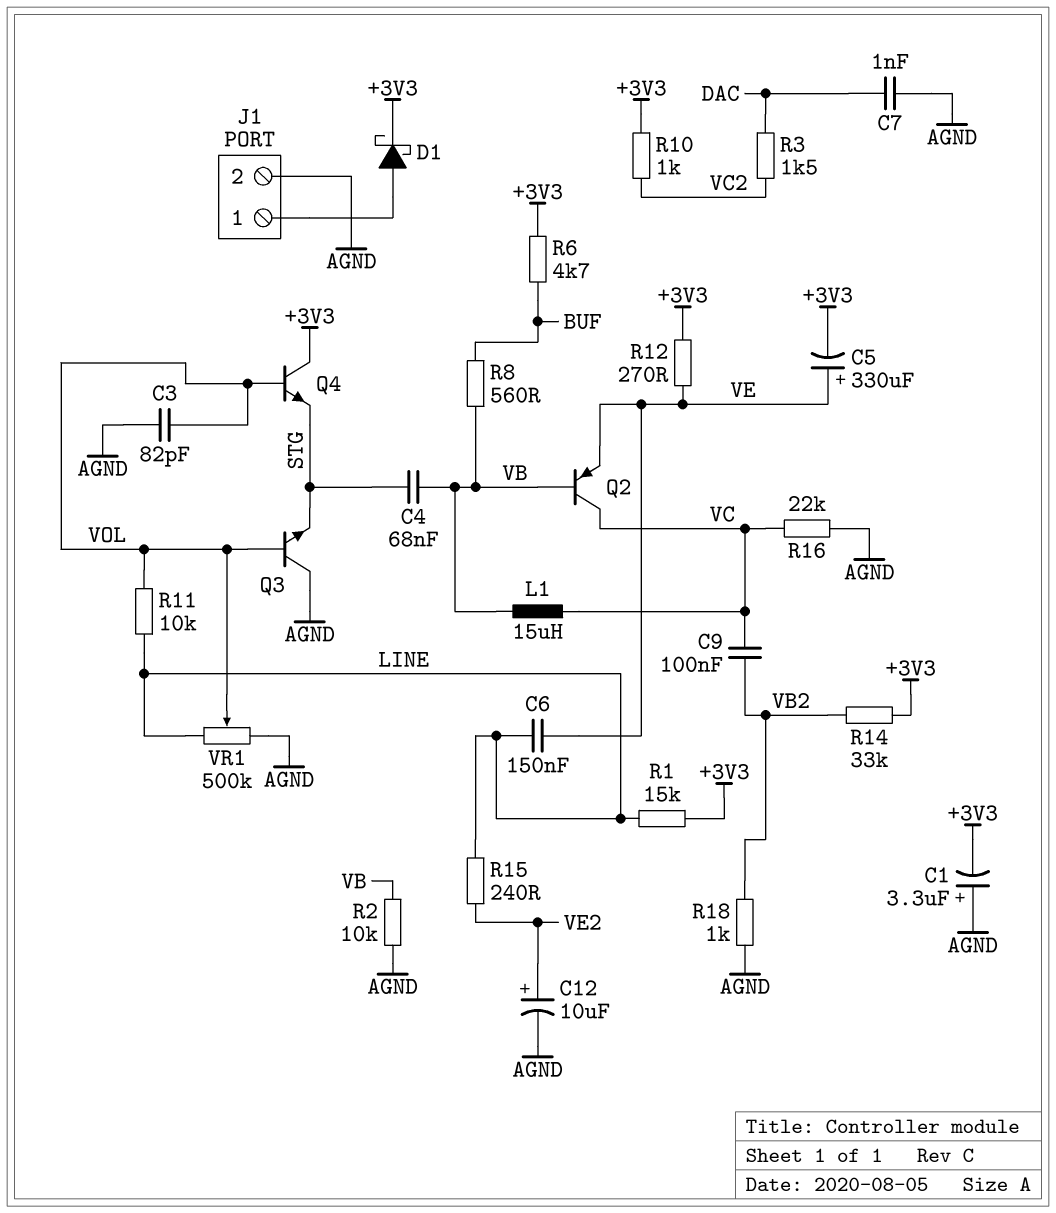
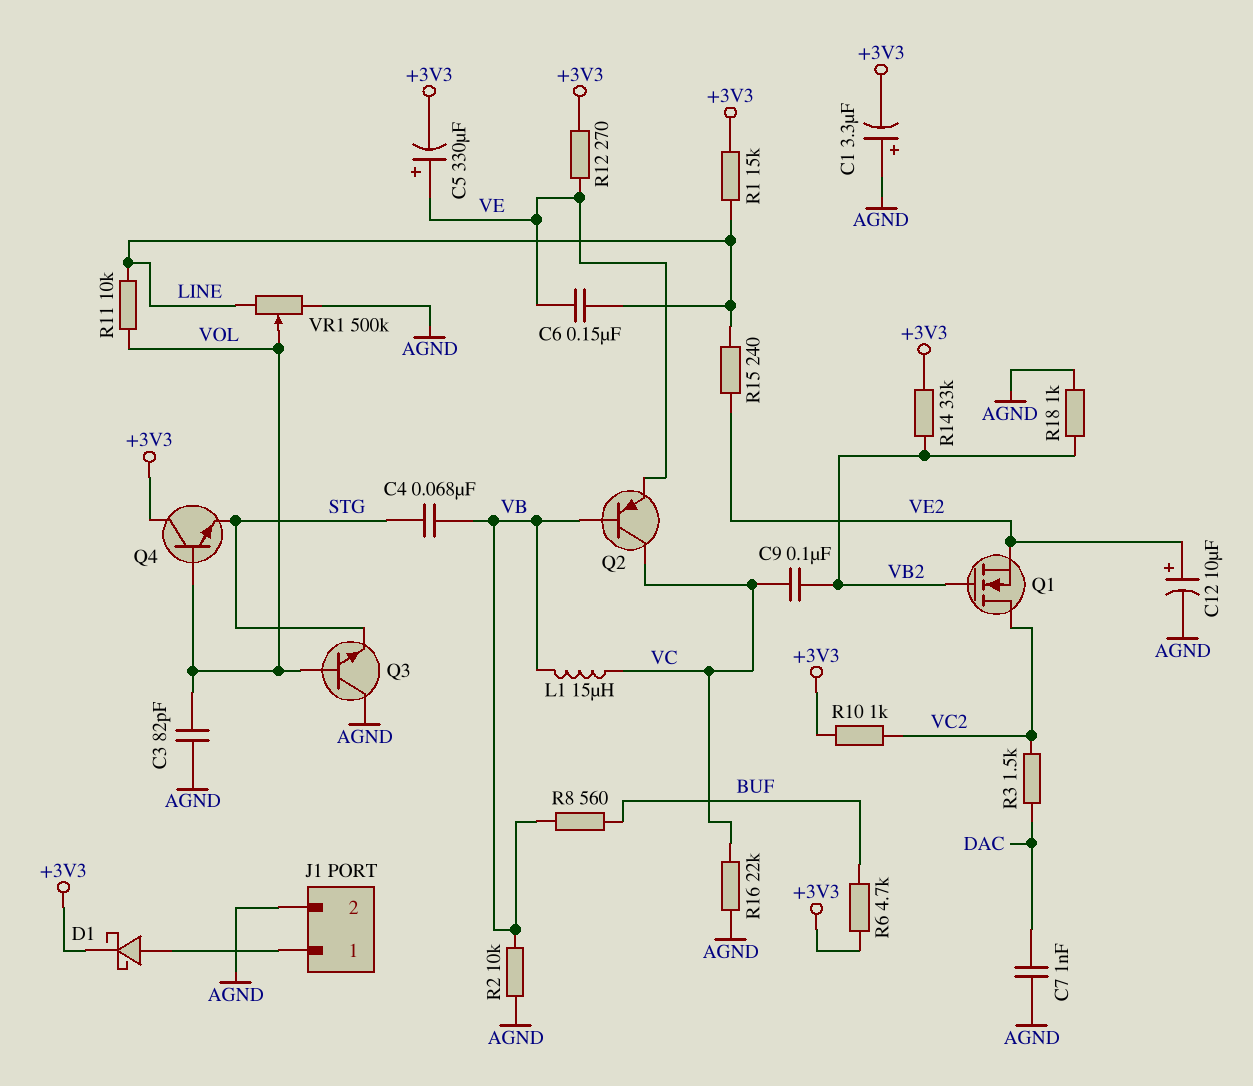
Q1: none -> NMOS (G VB2, D VC2, S VE2)

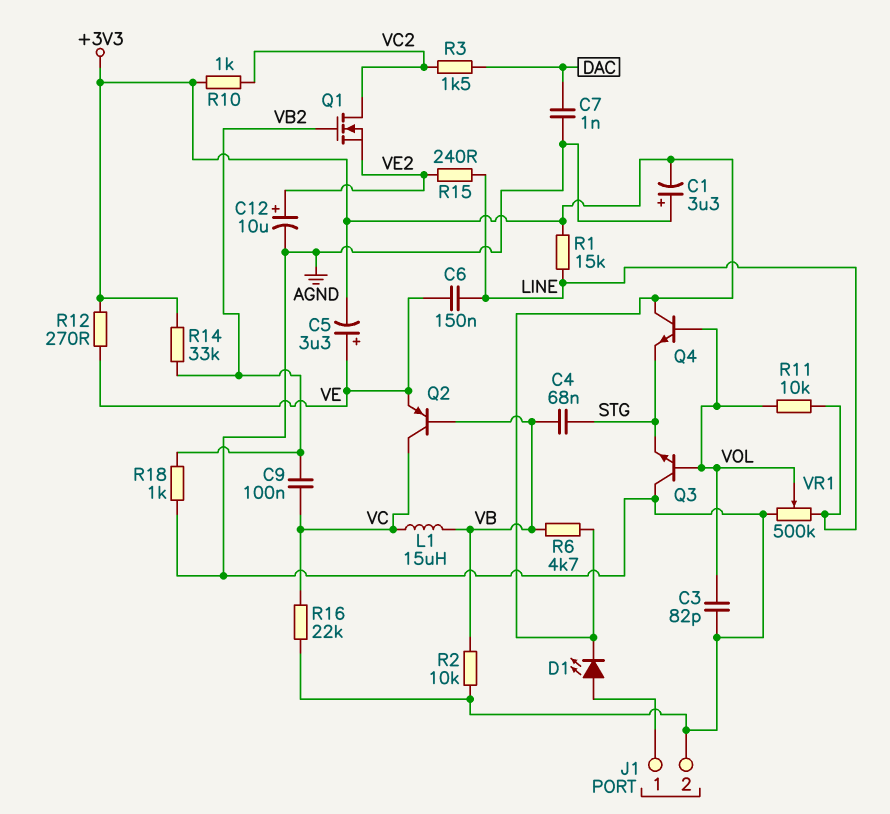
C5: 330uF (plus VE, minus +3V3) -> 3.3uF (plus VE, minus +3V3)
D1: schottky (A J1/1, K +3V3) -> LED (A J1/1, K +3V3)
R6: 4.7k (+3V3, BUF) -> 4.7k (+3V3, VB)
R8: 560 (BUF, VB) -> none

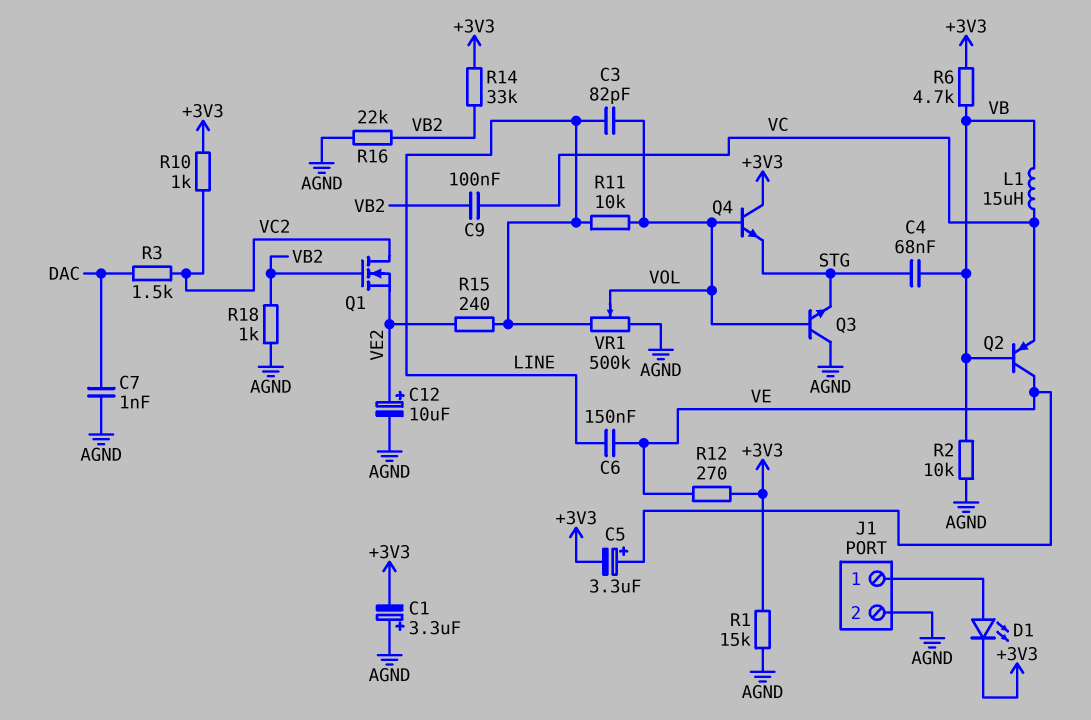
C3: 82pF (AGND, VOL) -> 82pF (LINE, VOL)
Q2: PNP (B VB, C VC, E VE) -> PNP (B VB, C VE, E VC)
R1: 15k (+3V3, LINE) -> 15k (+3V3, AGND)
R16: 22k (AGND, VC) -> 22k (AGND, VB2)

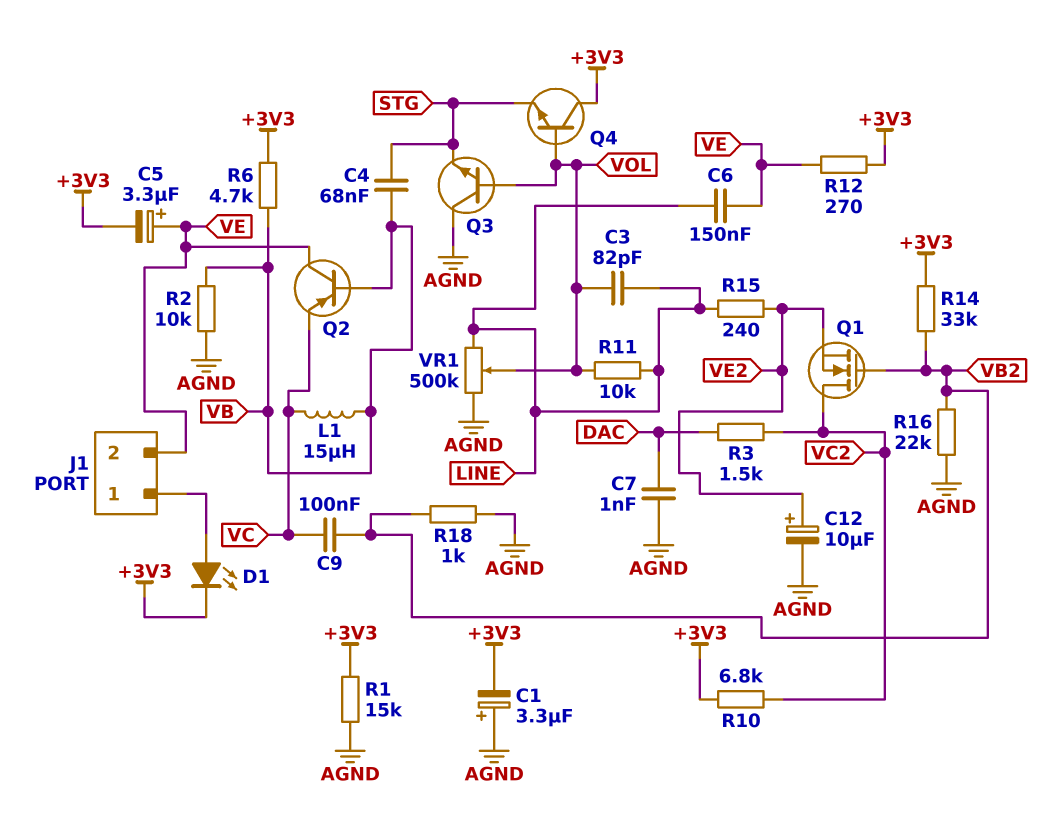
J1 pin 2: AGND -> VE
R10: 1k (+3V3, VC2) -> 6.8k (+3V3, VC2)

